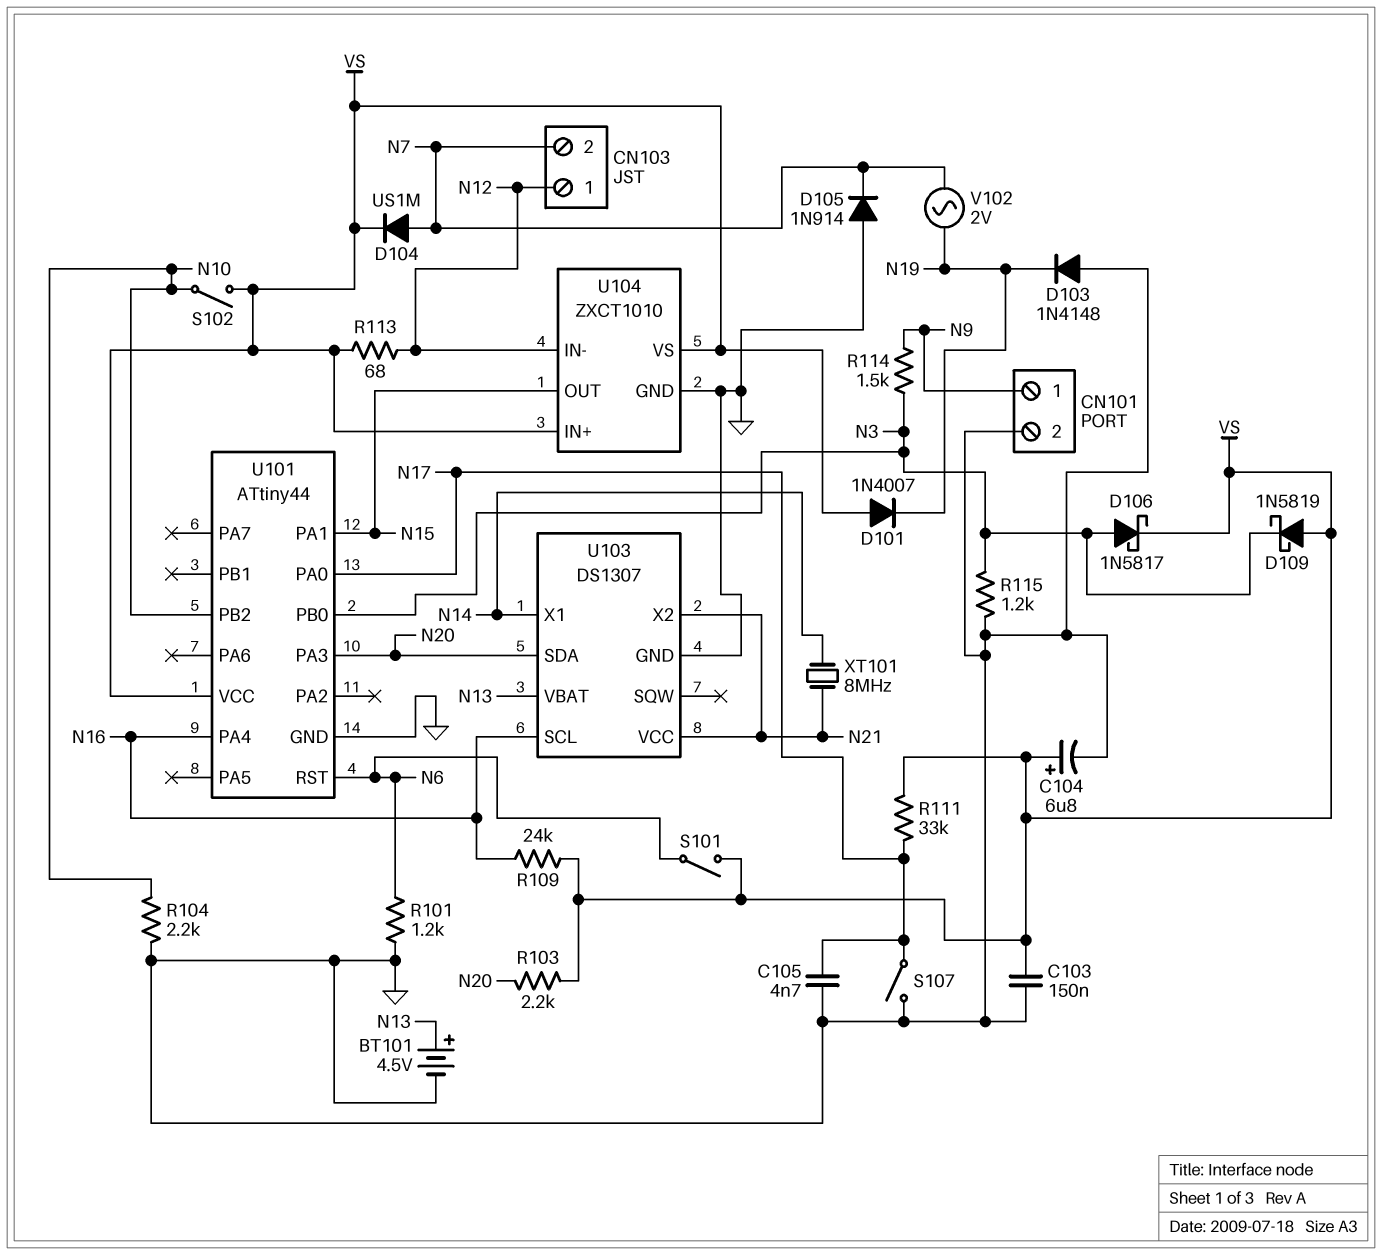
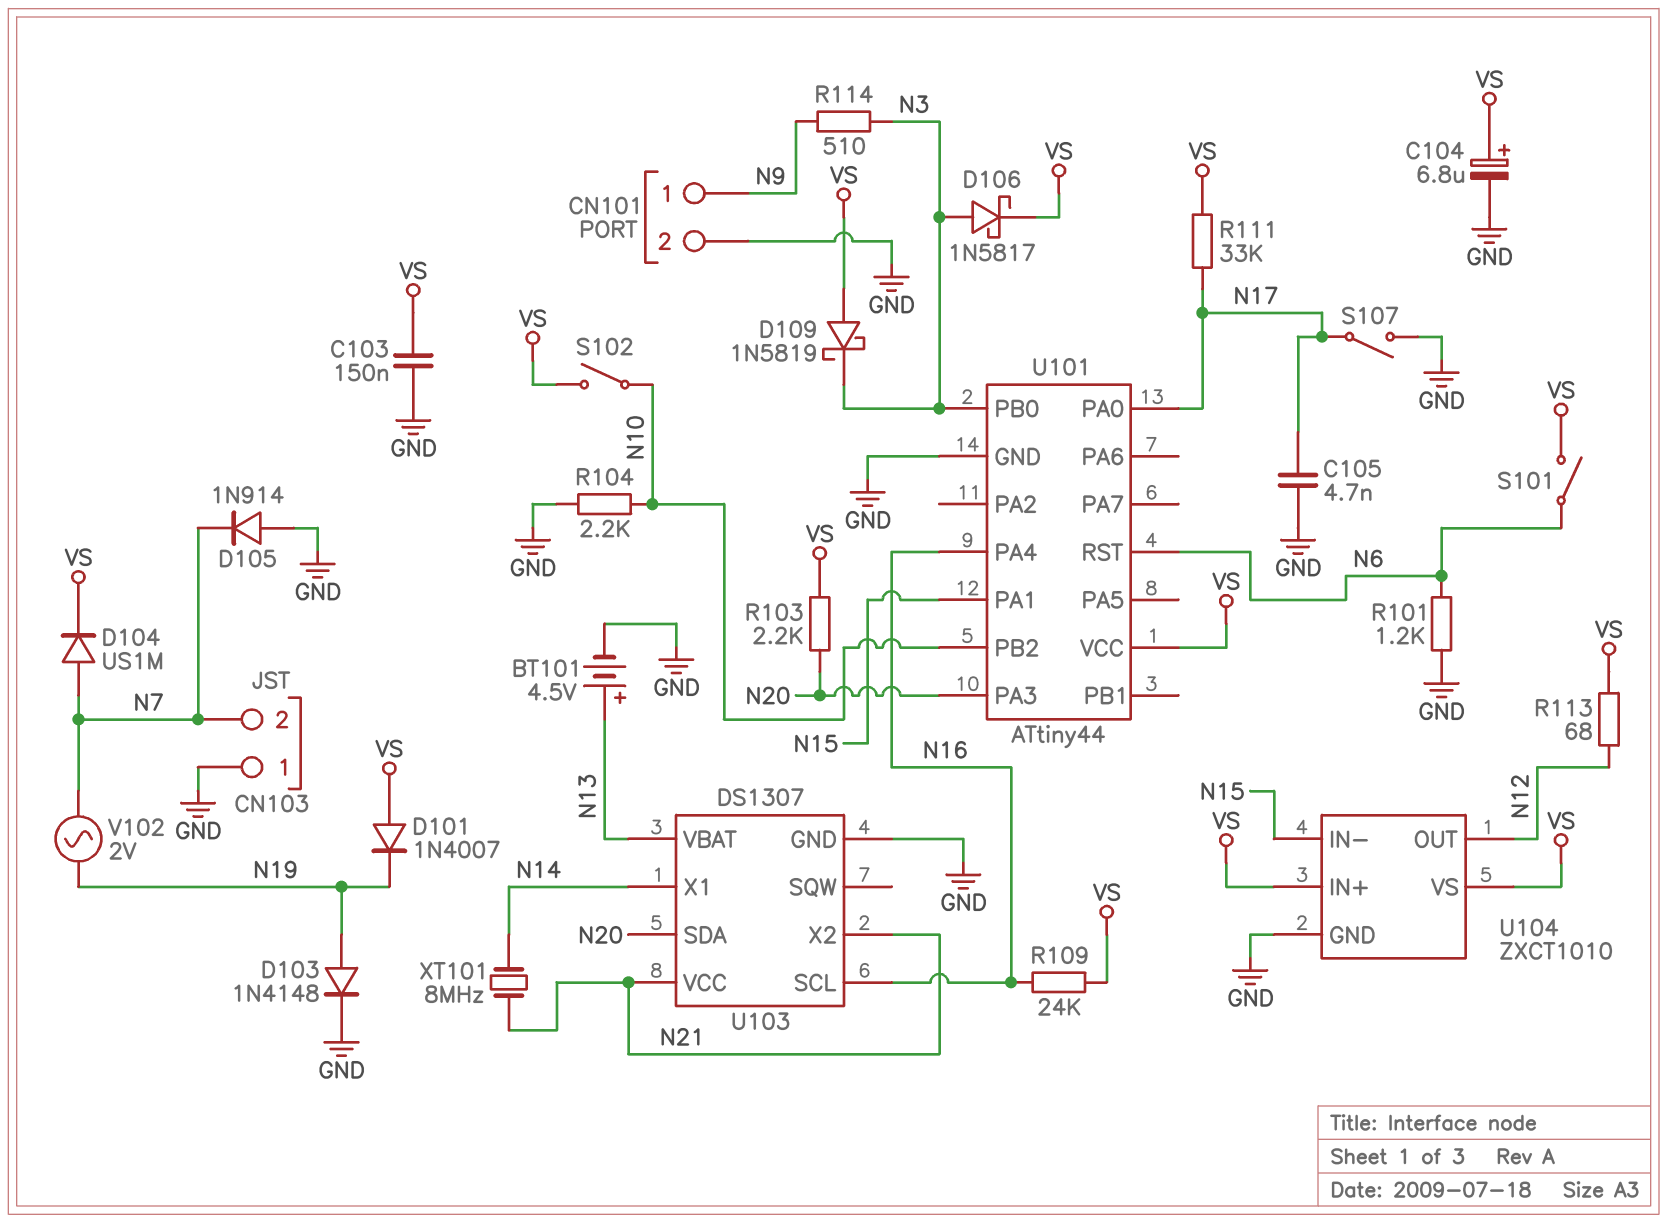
CN103 pin 1: N12 -> GND
D103: diode 1N4148 (A GND, K N19) -> diode 1N4148 (A N19, K GND)
R114: 1.5k (N3, N9) -> 510 (N3, N9)
R115: 1.2k (GND, N3) -> none
U104 pin IN-: N12 -> N15
U104 pin OUT: N15 -> N12

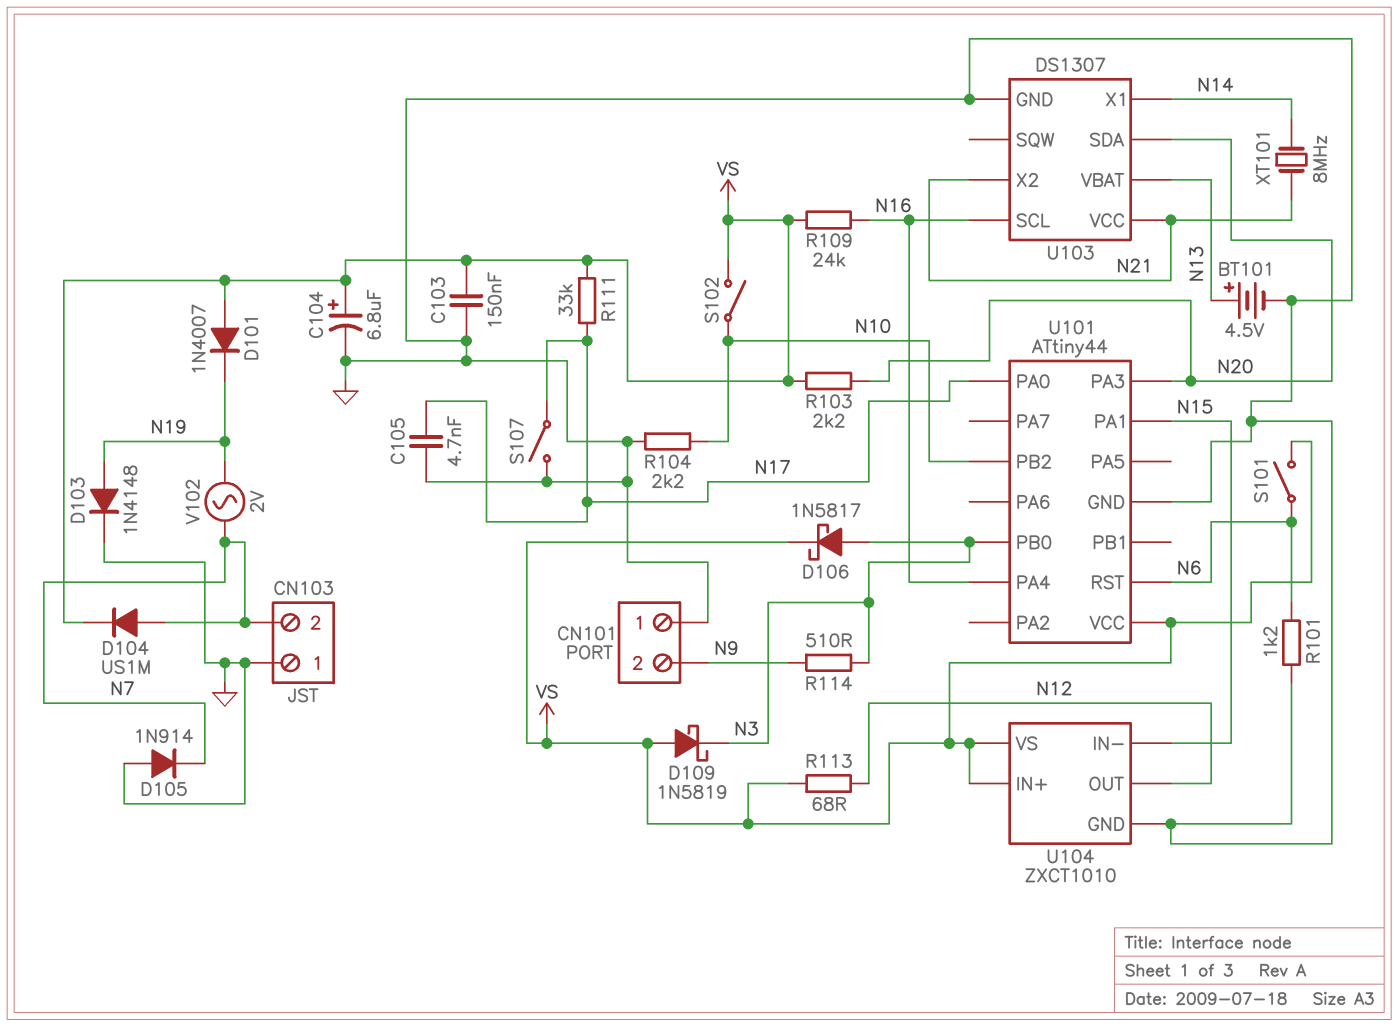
CN101 pin 1: N9 -> GND
CN101 pin 2: GND -> N9

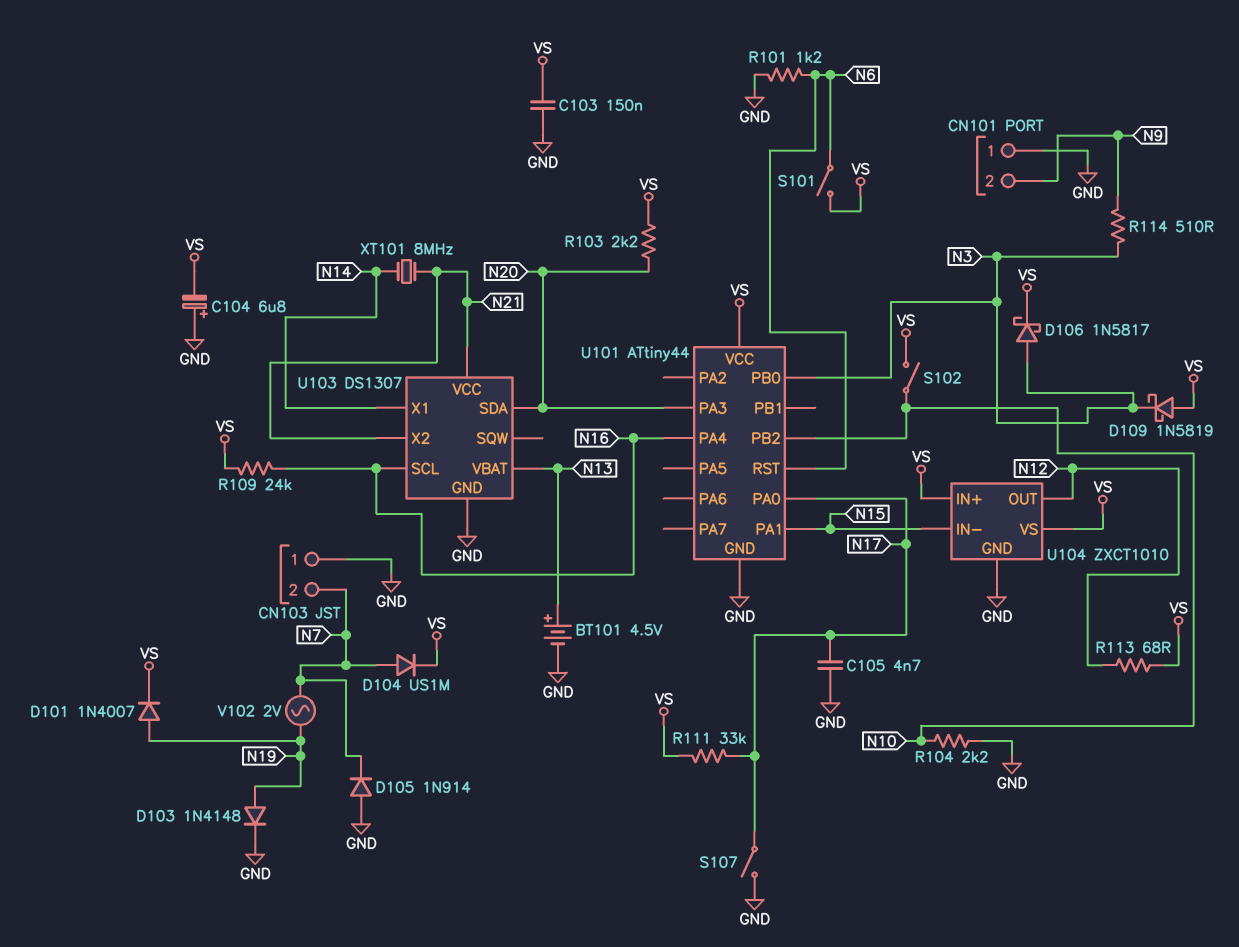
C104: 6.8uF (plus VS, minus GND) -> 6.8uF (plus GND, minus VS)
D101: diode 1N4007 (A VS, K N19) -> diode 1N4007 (A N19, K VS)

